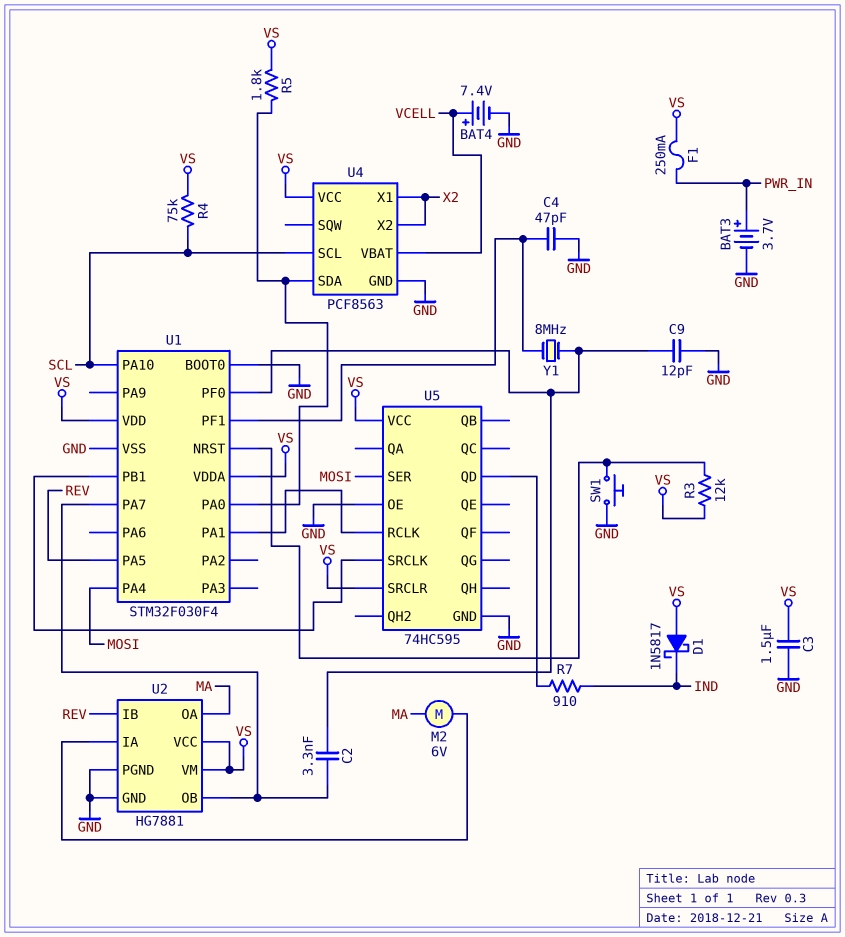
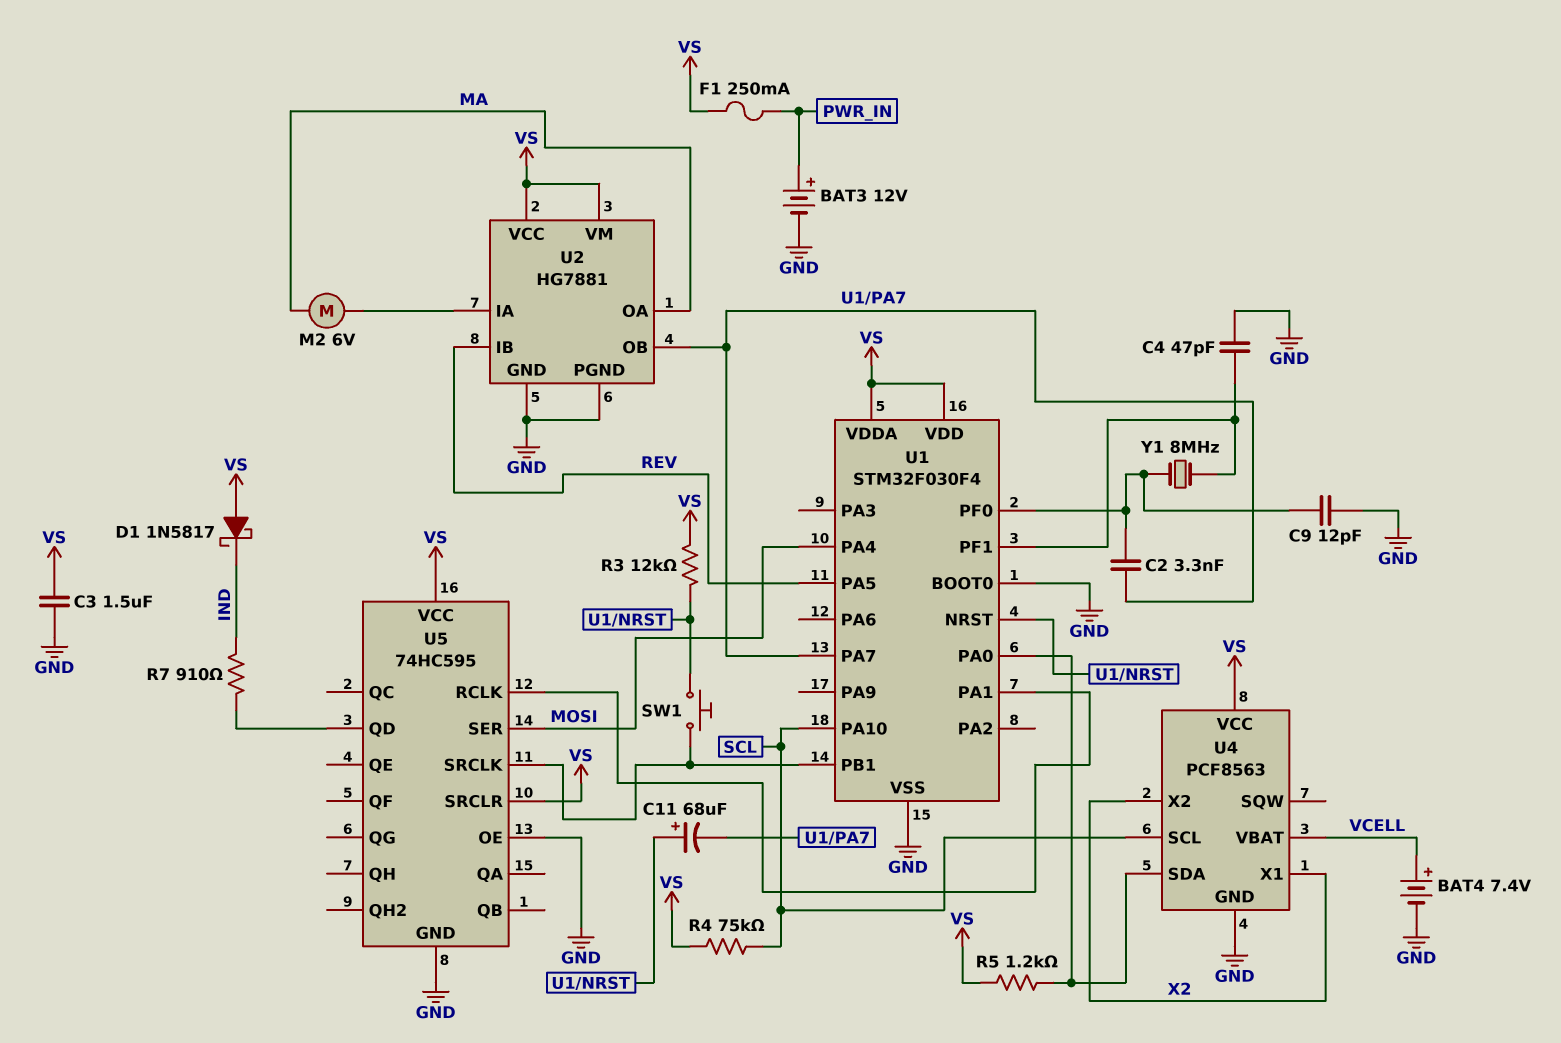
BAT3: 3.7V (plus PWR_IN, minus GND) -> 12V (plus PWR_IN, minus GND)
C11: none -> 68uF (plus U1/NRST, minus U1/PA7)
R5: 1.8k (U1/PA0, VS) -> 1.2k (U1/PA0, VS)
SW1: button (GND, U1/NRST) -> button (U1/NRST, U1/PB1)

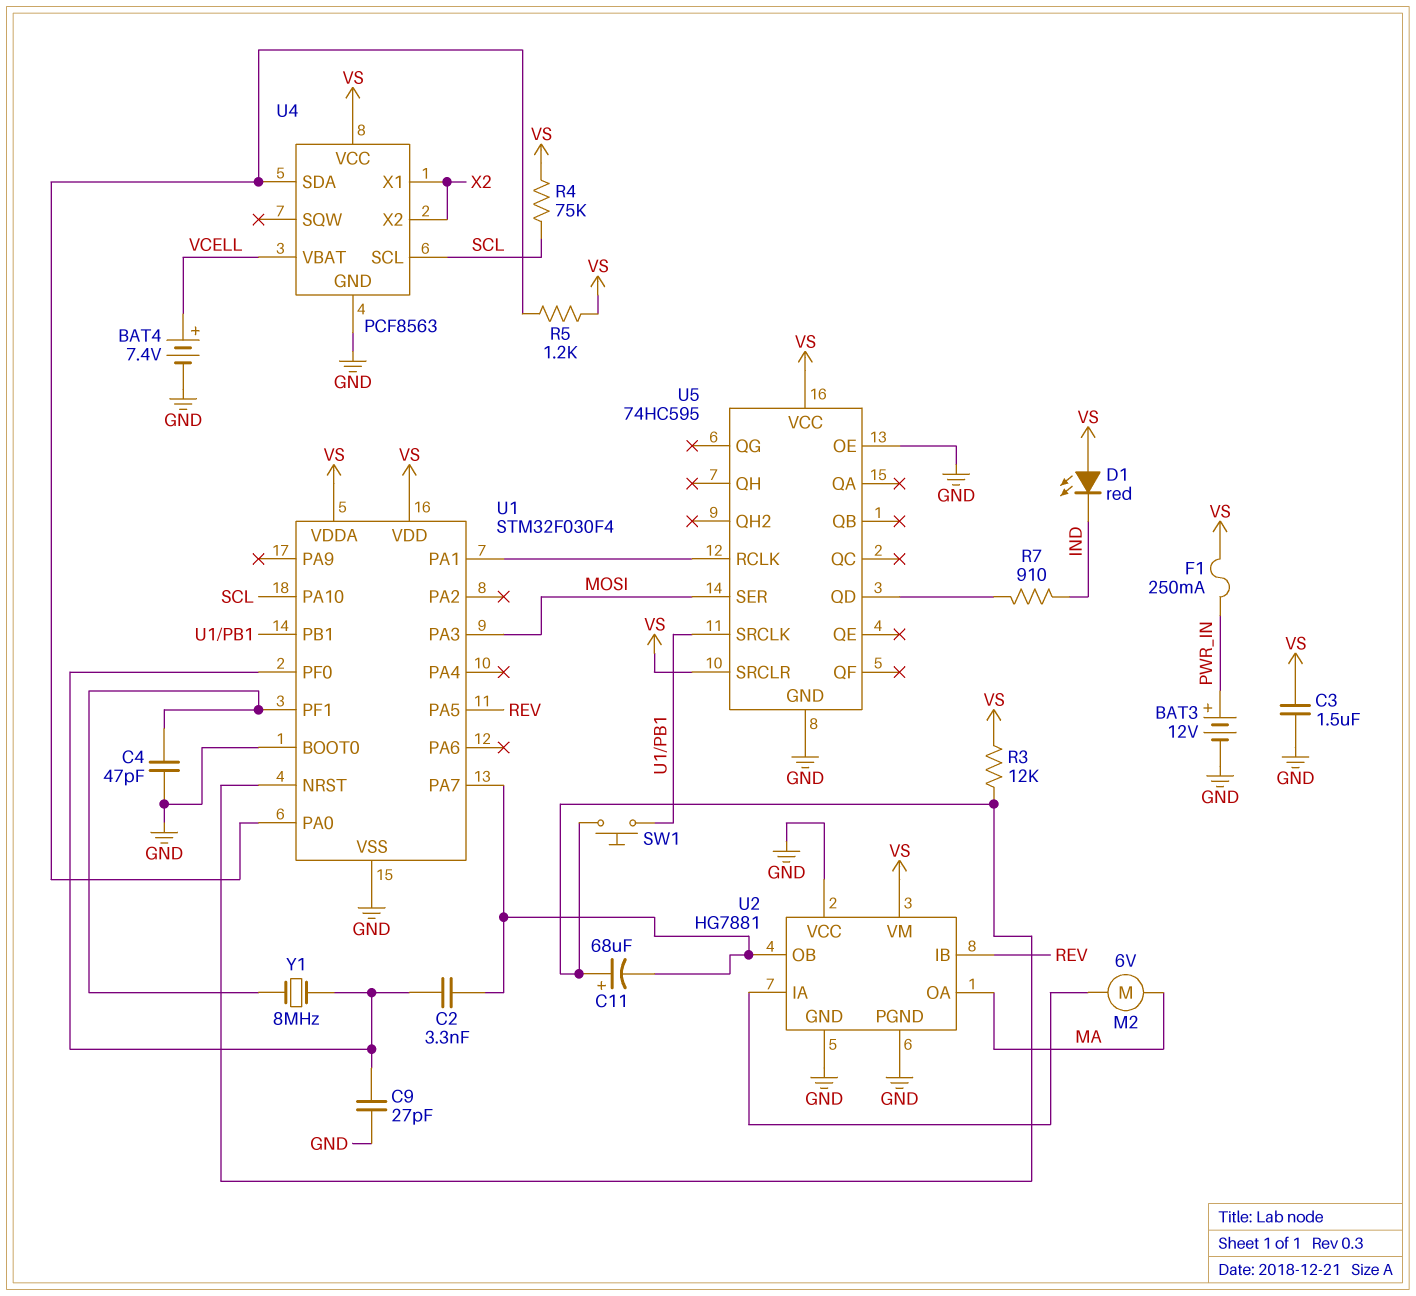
C9: 12pF (GND, U1/PF0) -> 27pF (GND, U1/PF0)
D1: schottky 1N5817 (A VS, K IND) -> LED red (A VS, K IND)
U1 pin PA3: none -> MOSI
U1 pin PA4: MOSI -> none
U2 pin VCC: VS -> GND

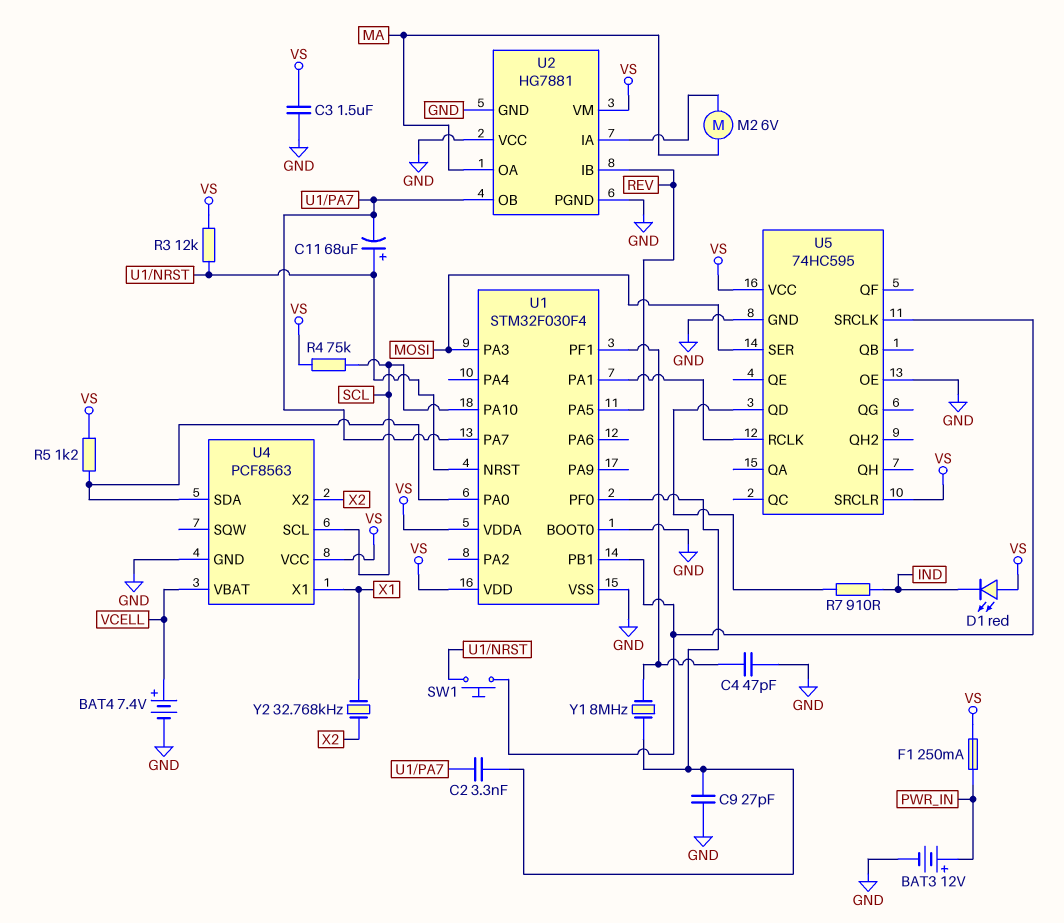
U4 pin X1: X2 -> X1
Y2: none -> 32.768kHz (X1, X2)

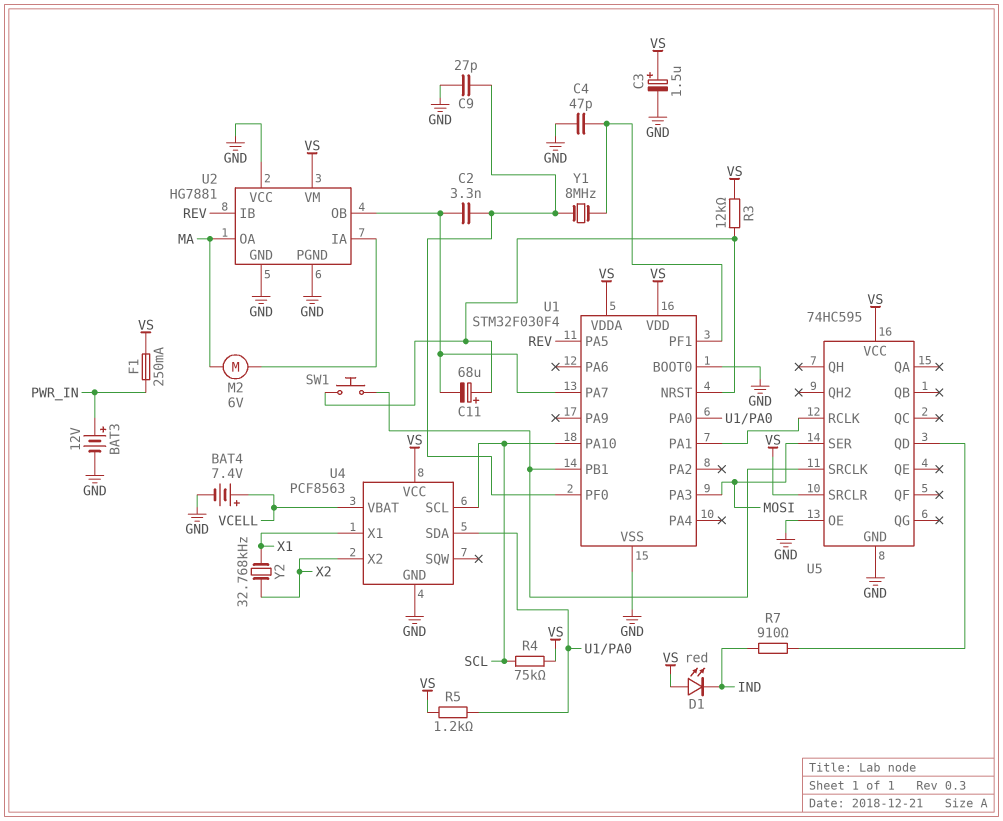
C3: 1.5uF (GND, VS) -> 1.5uF (plus VS, minus GND)

